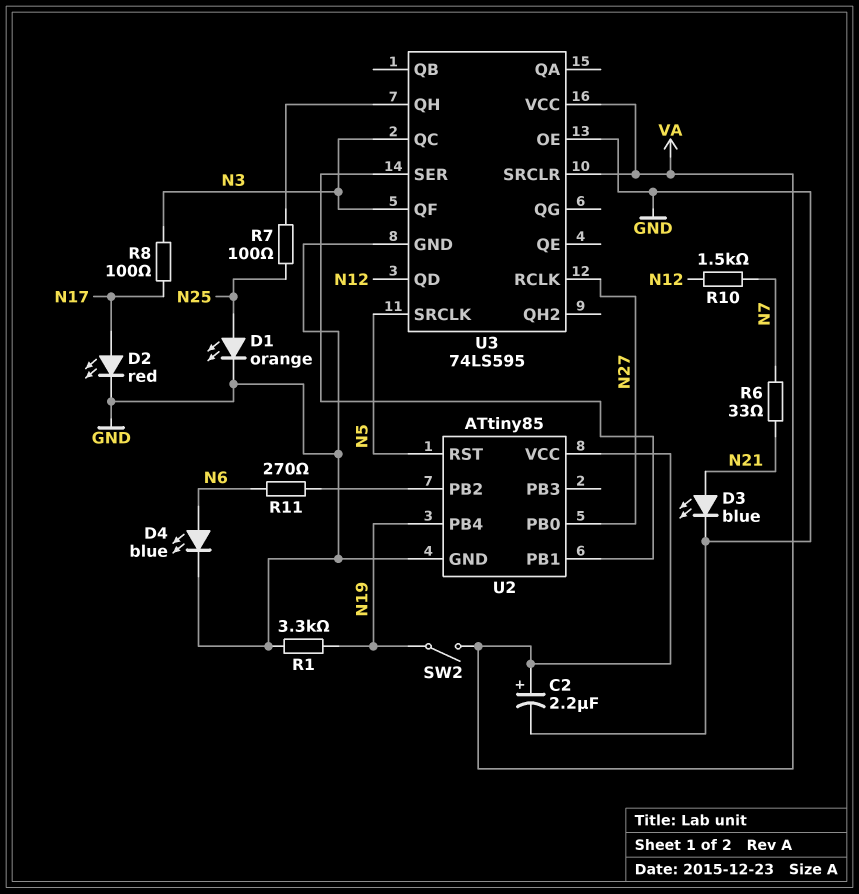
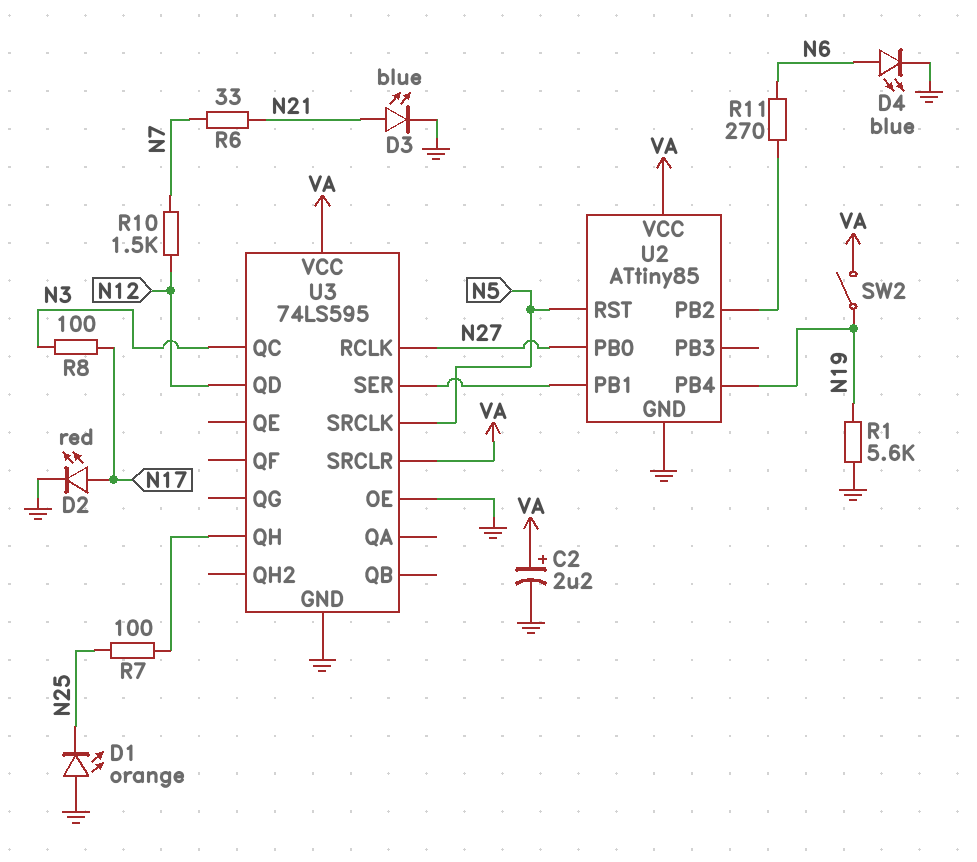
D1: LED orange (A N25, K GND) -> LED orange (A GND, K N25)
R1: 3.3k (GND, N19) -> 5.6k (GND, N19)
U3 pin QF: N3 -> none

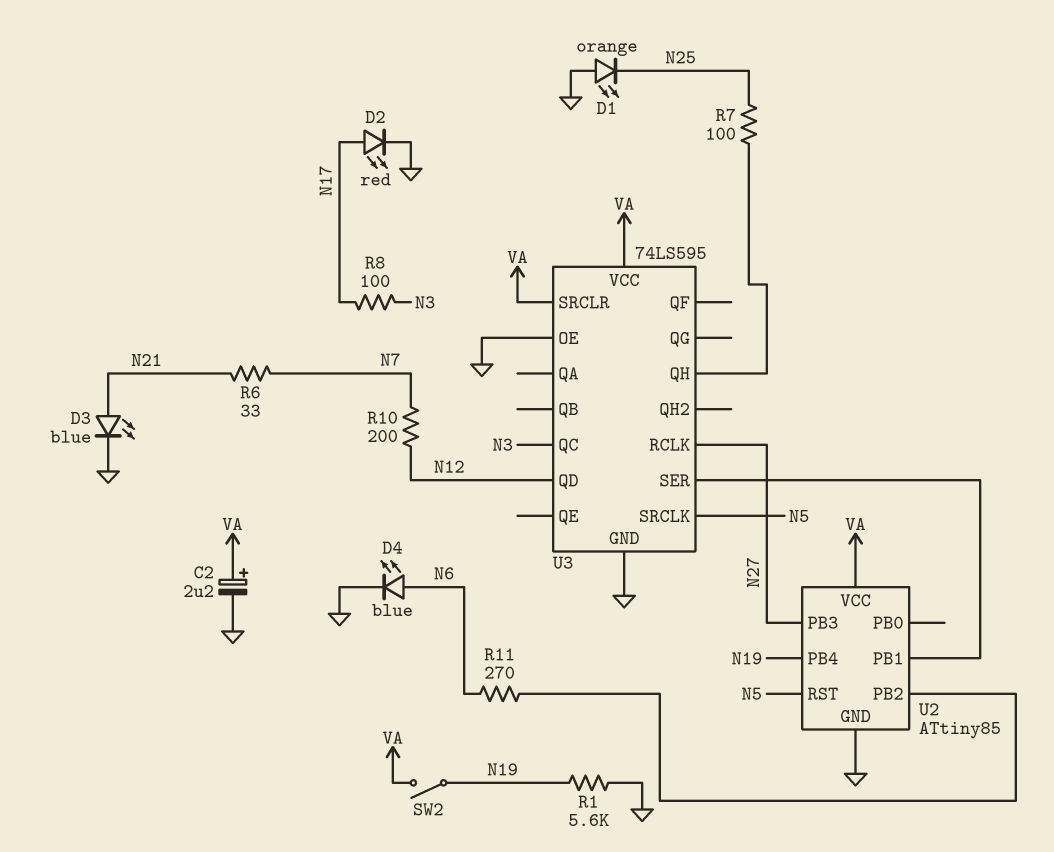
R10: 1.5k (N7, N12) -> 200 (N7, N12)
U2 pin PB0: N27 -> none
U2 pin PB3: none -> N27

